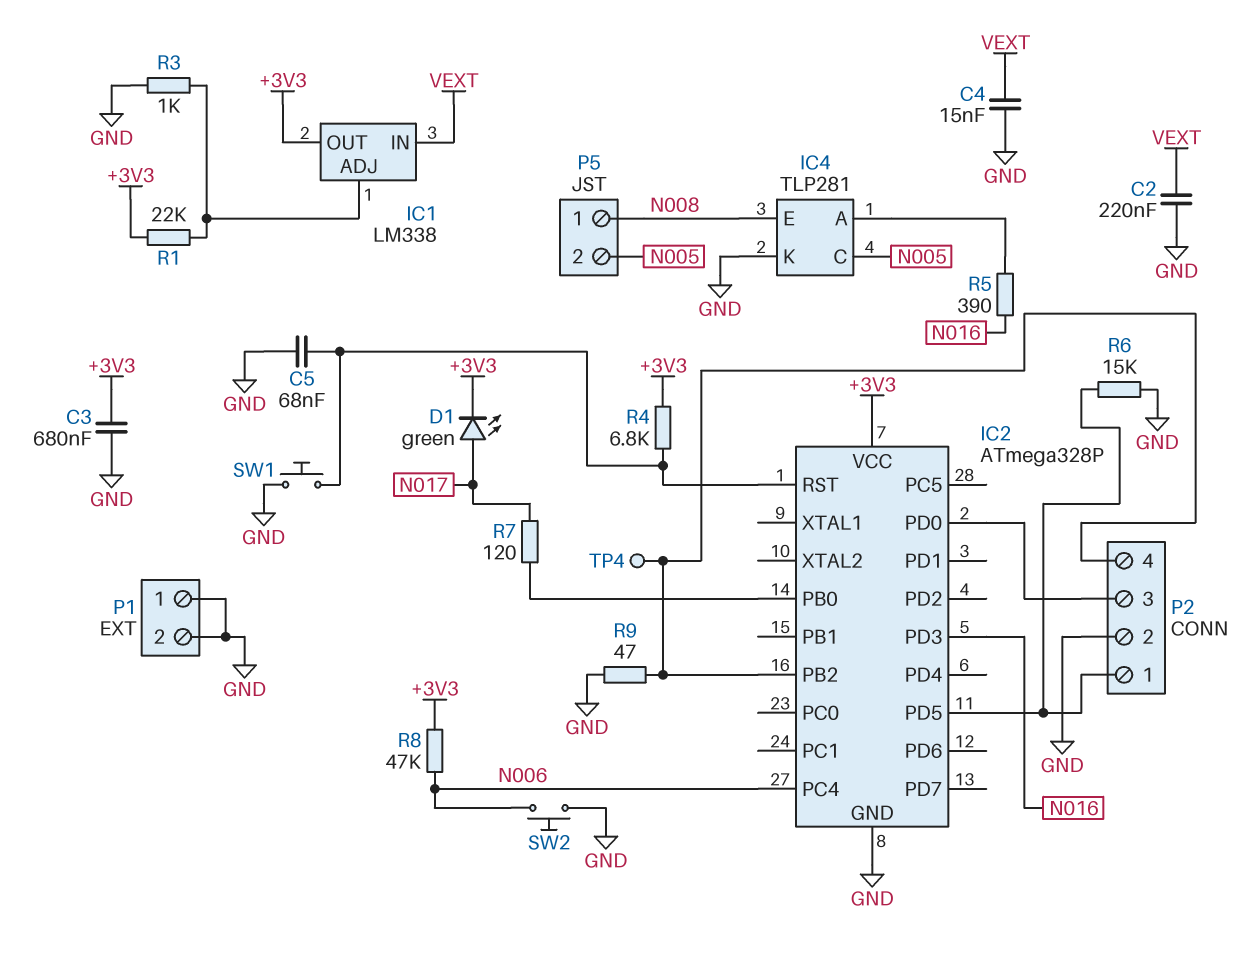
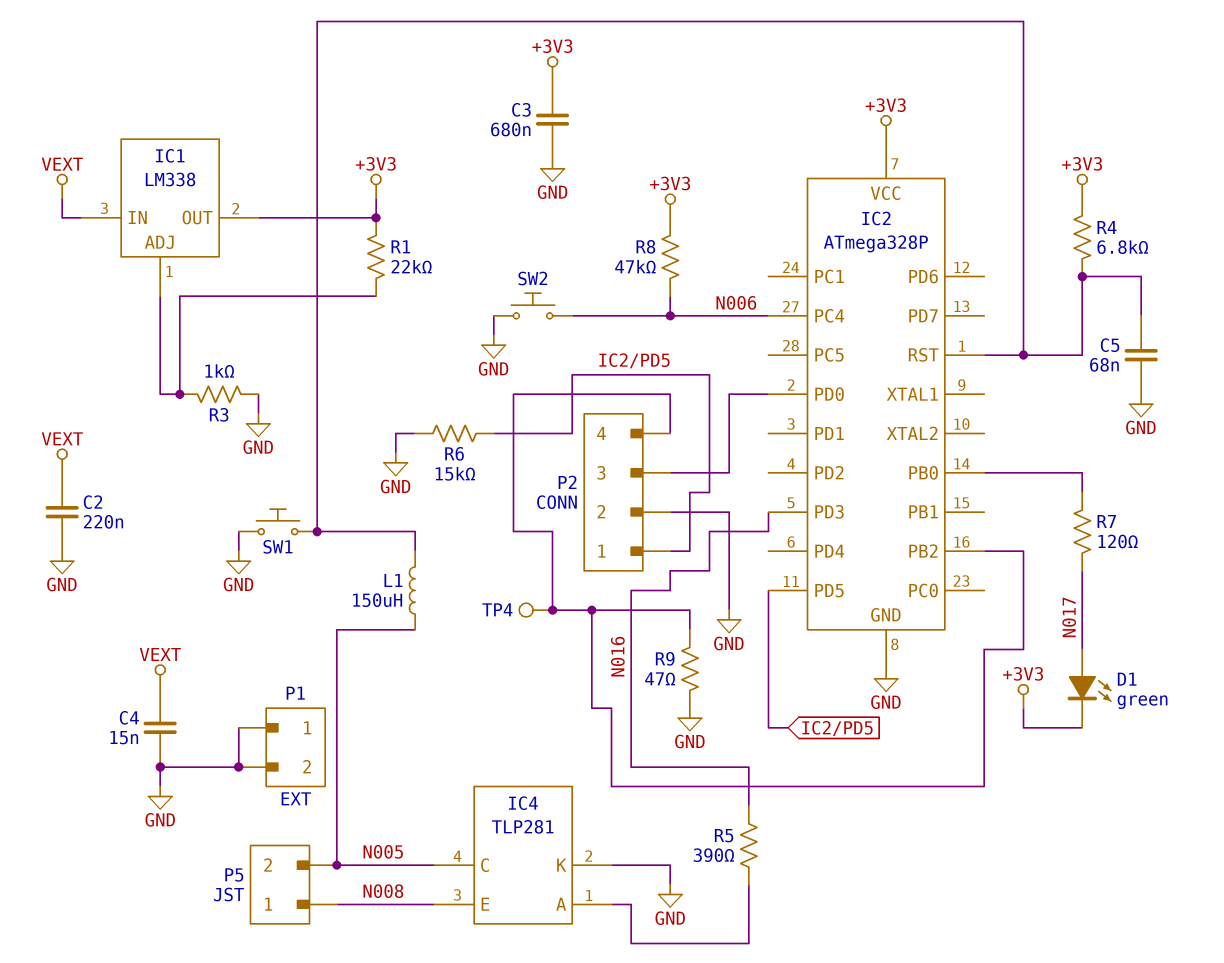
L1: none -> 150uH (IC2/RST, N005)

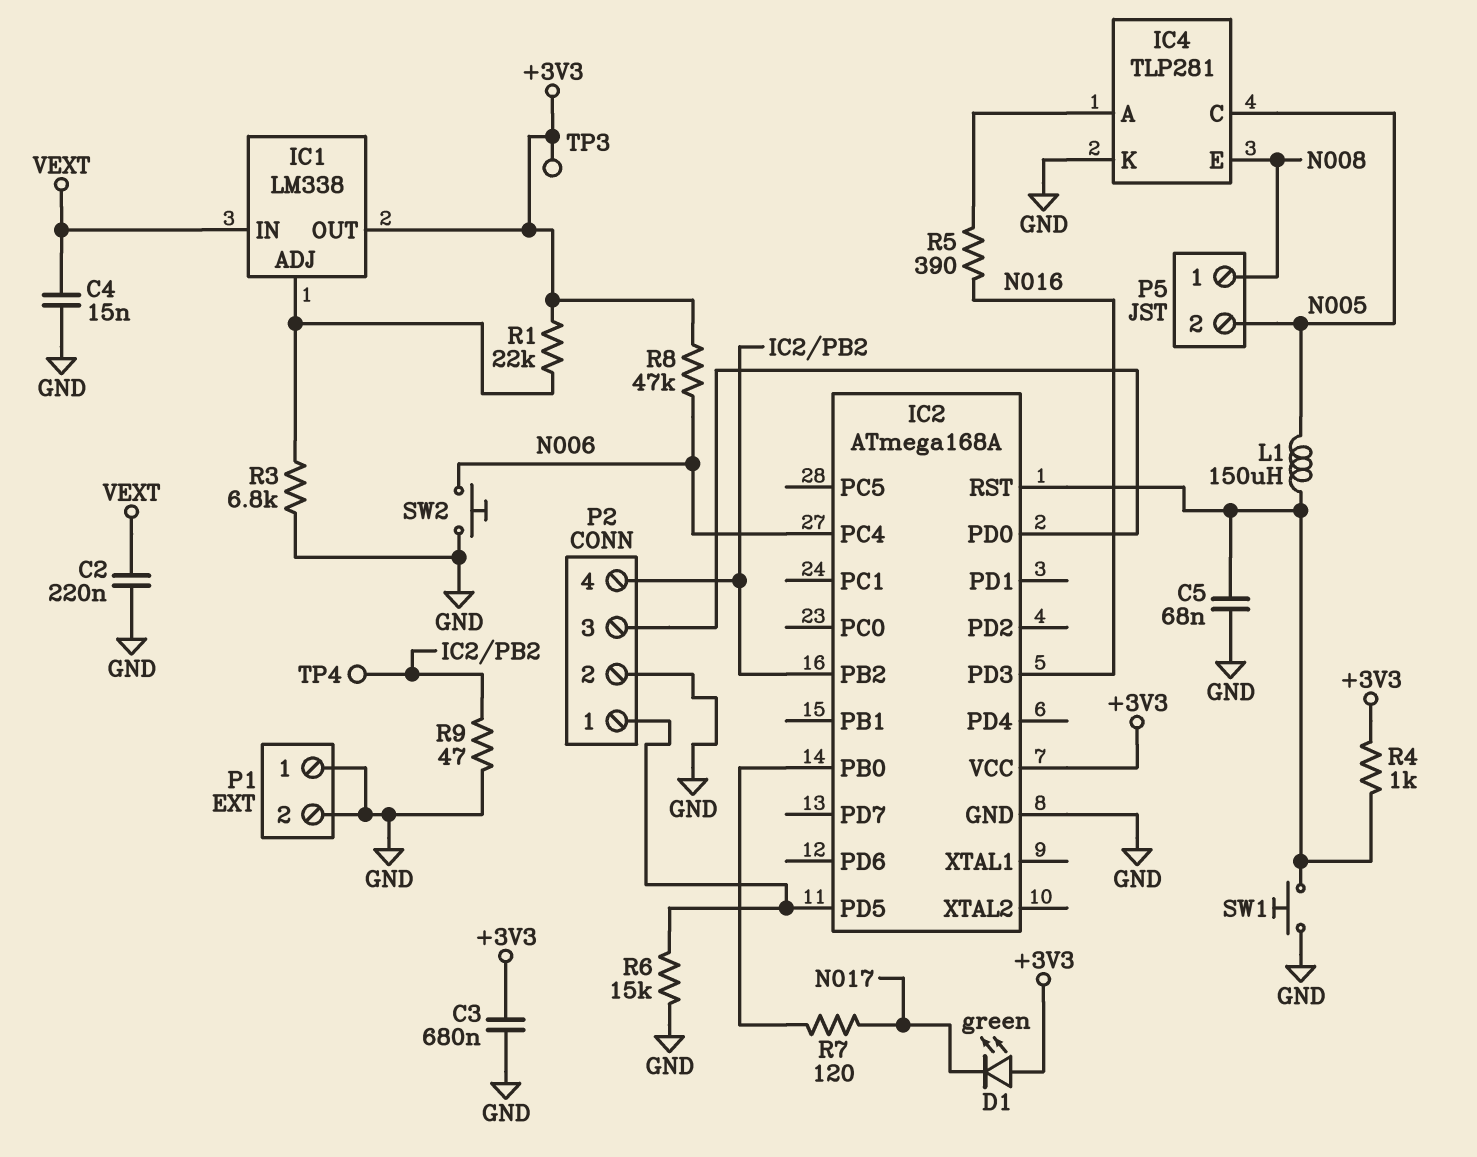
D1: LED green (A N017, K +3V3) -> LED green (A +3V3, K N017)
IC2: ATmega328P -> ATmega168A
R3: 1k (GND, IC1/ADJ) -> 6.8k (GND, IC1/ADJ)
R4: 6.8k (+3V3, IC2/RST) -> 1k (+3V3, IC2/RST)
TP3: none -> test point (+3V3)

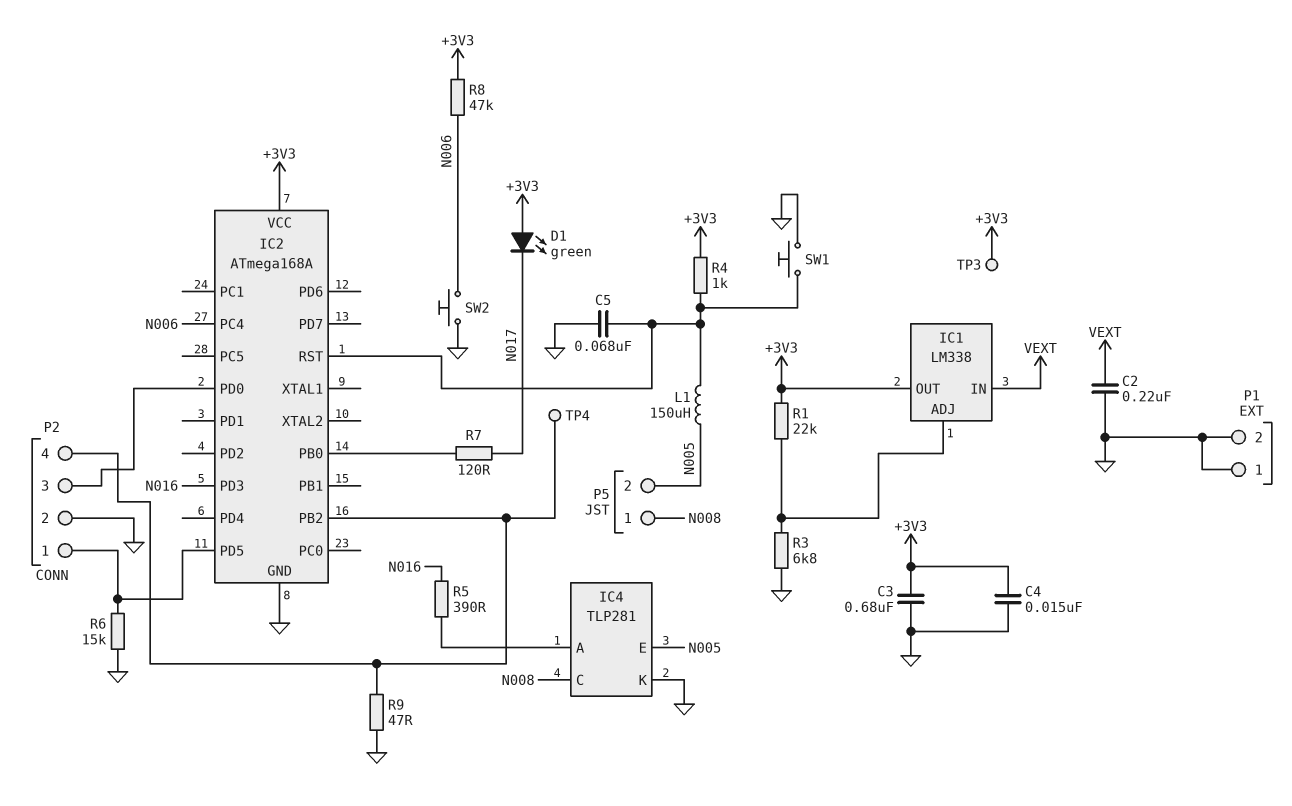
C4: 15nF (GND, VEXT) -> 15nF (+3V3, GND)
IC4 pin C: N005 -> N008
IC4 pin E: N008 -> N005

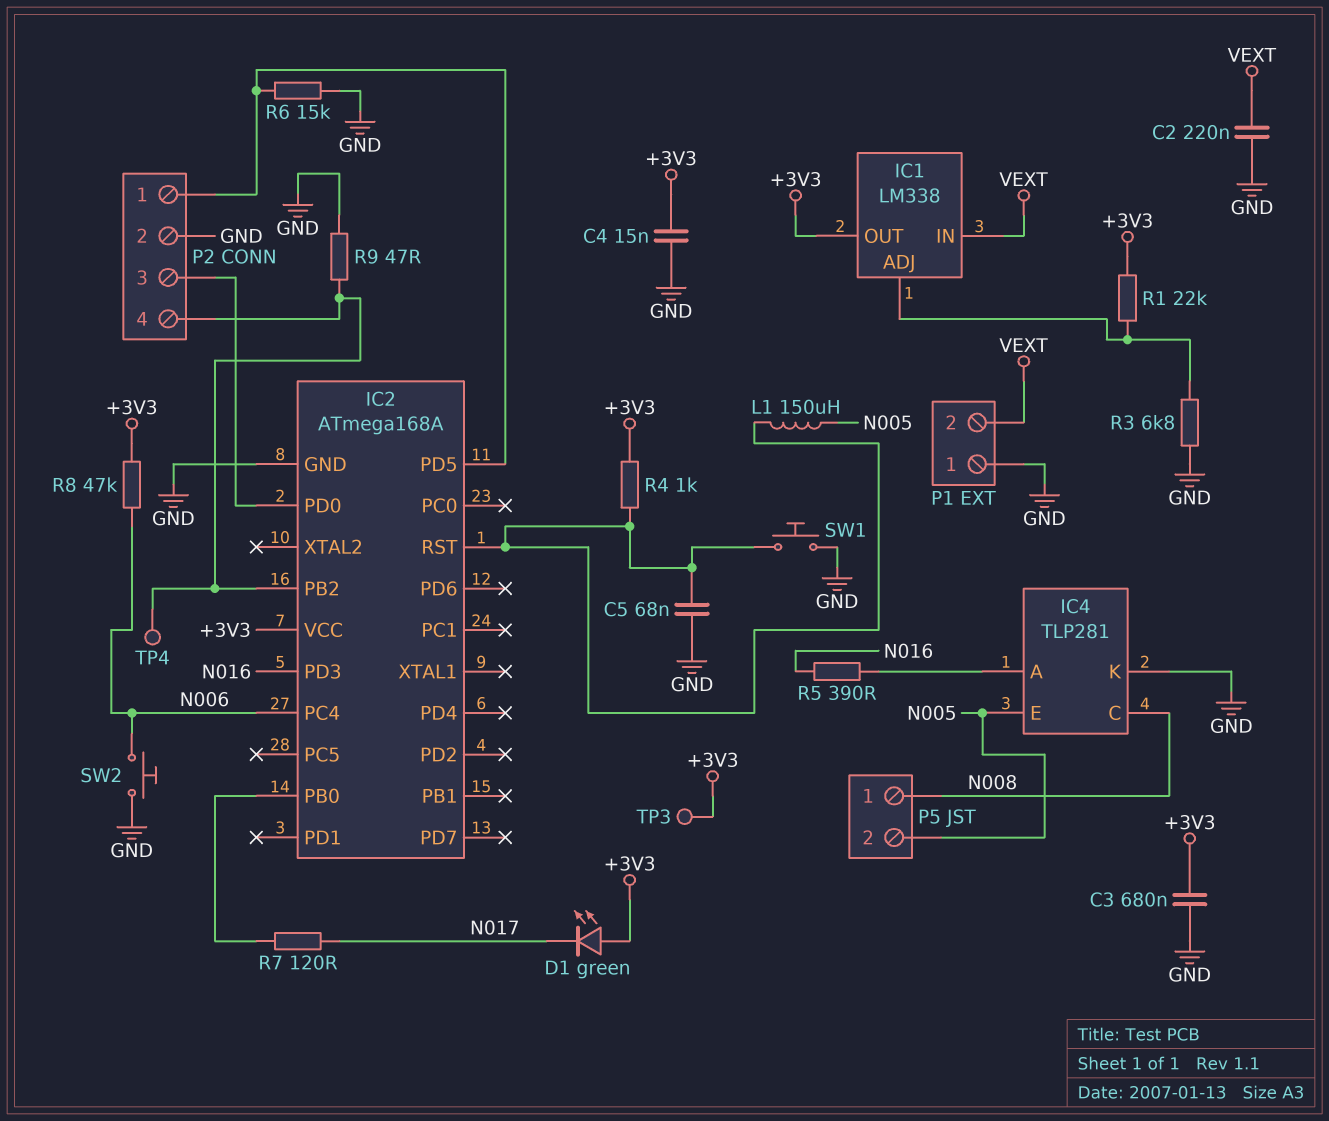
P1 pin 2: GND -> VEXT

